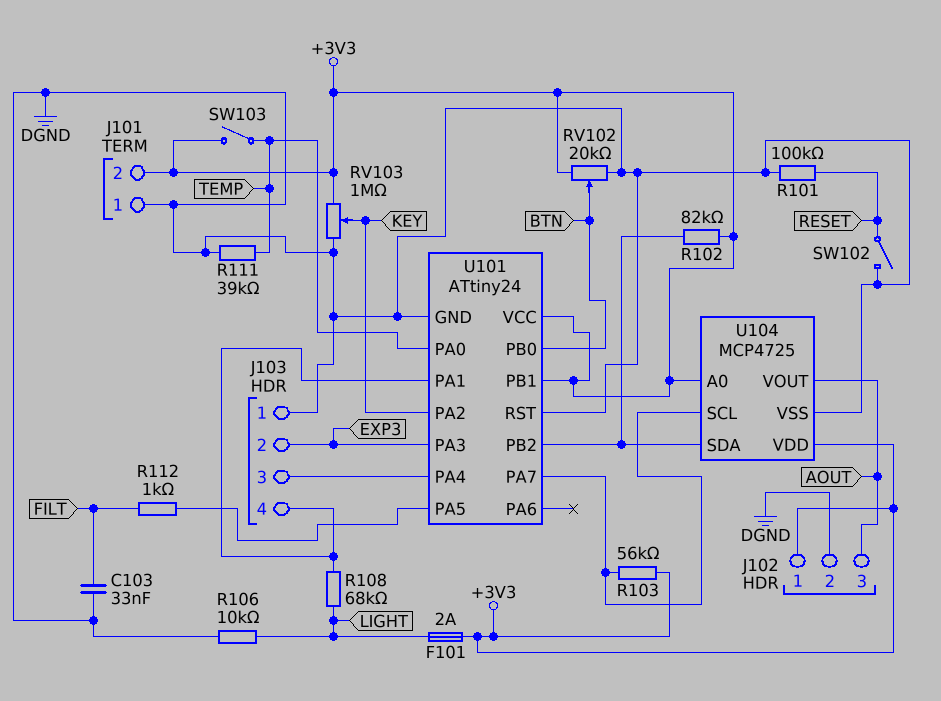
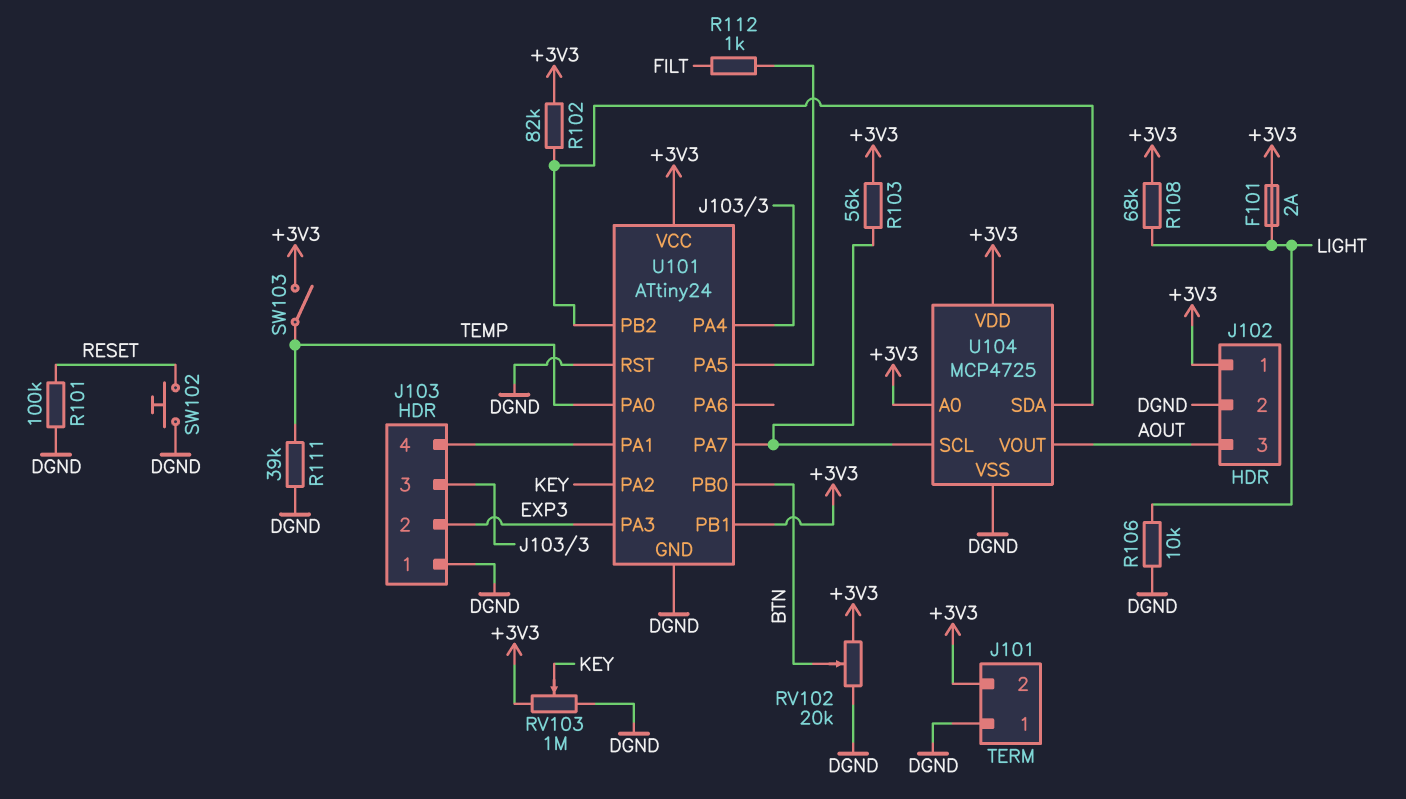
C103: 33nF (DGND, FILT) -> none
R108: 68k (J103/4, LIGHT) -> 68k (+3V3, LIGHT)
SW102: switch (DGND, RESET) -> button (DGND, RESET)

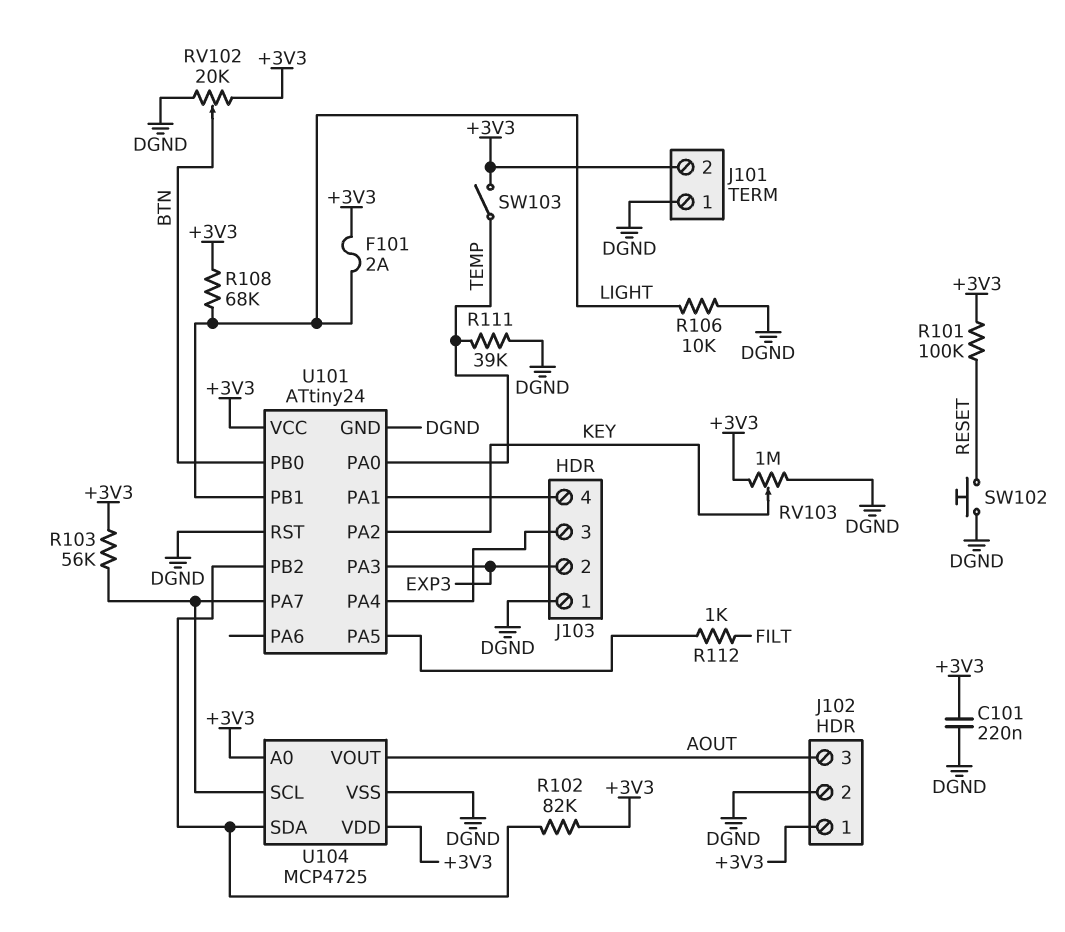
C101: none -> 220nF (+3V3, DGND)
R101: 100k (DGND, RESET) -> 100k (+3V3, RESET)
U101 pin PB1: +3V3 -> LIGHT

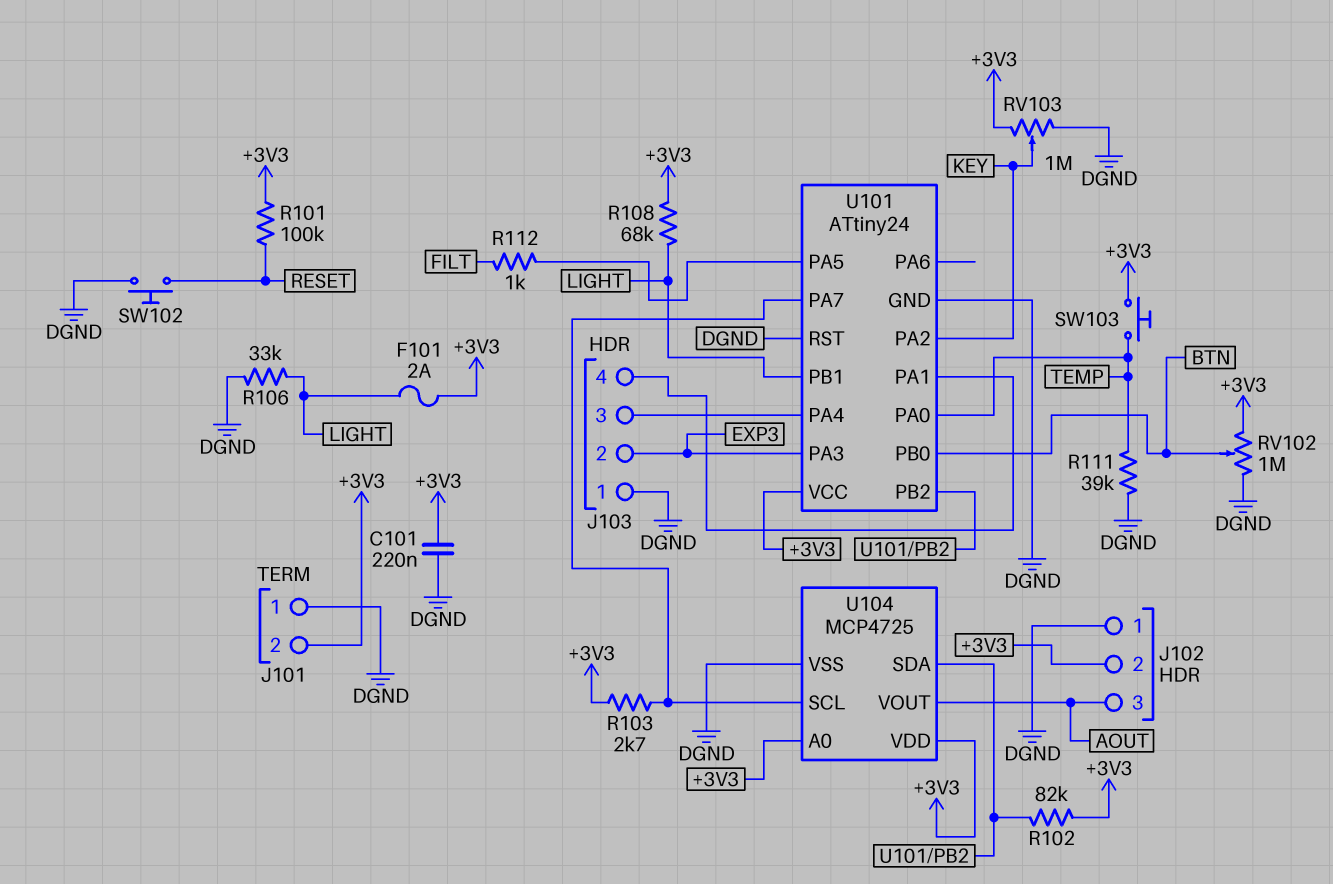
J102 pin 1: +3V3 -> DGND
J102 pin 2: DGND -> +3V3
R103: 56k (+3V3, U101/PA7) -> 2.7k (+3V3, U101/PA7)
R106: 10k (DGND, LIGHT) -> 33k (DGND, LIGHT)
RV102: 20k (+3V3, DGND, wiper BTN) -> 1M (+3V3, DGND, wiper BTN)
SW103: switch (+3V3, TEMP) -> button (+3V3, TEMP)

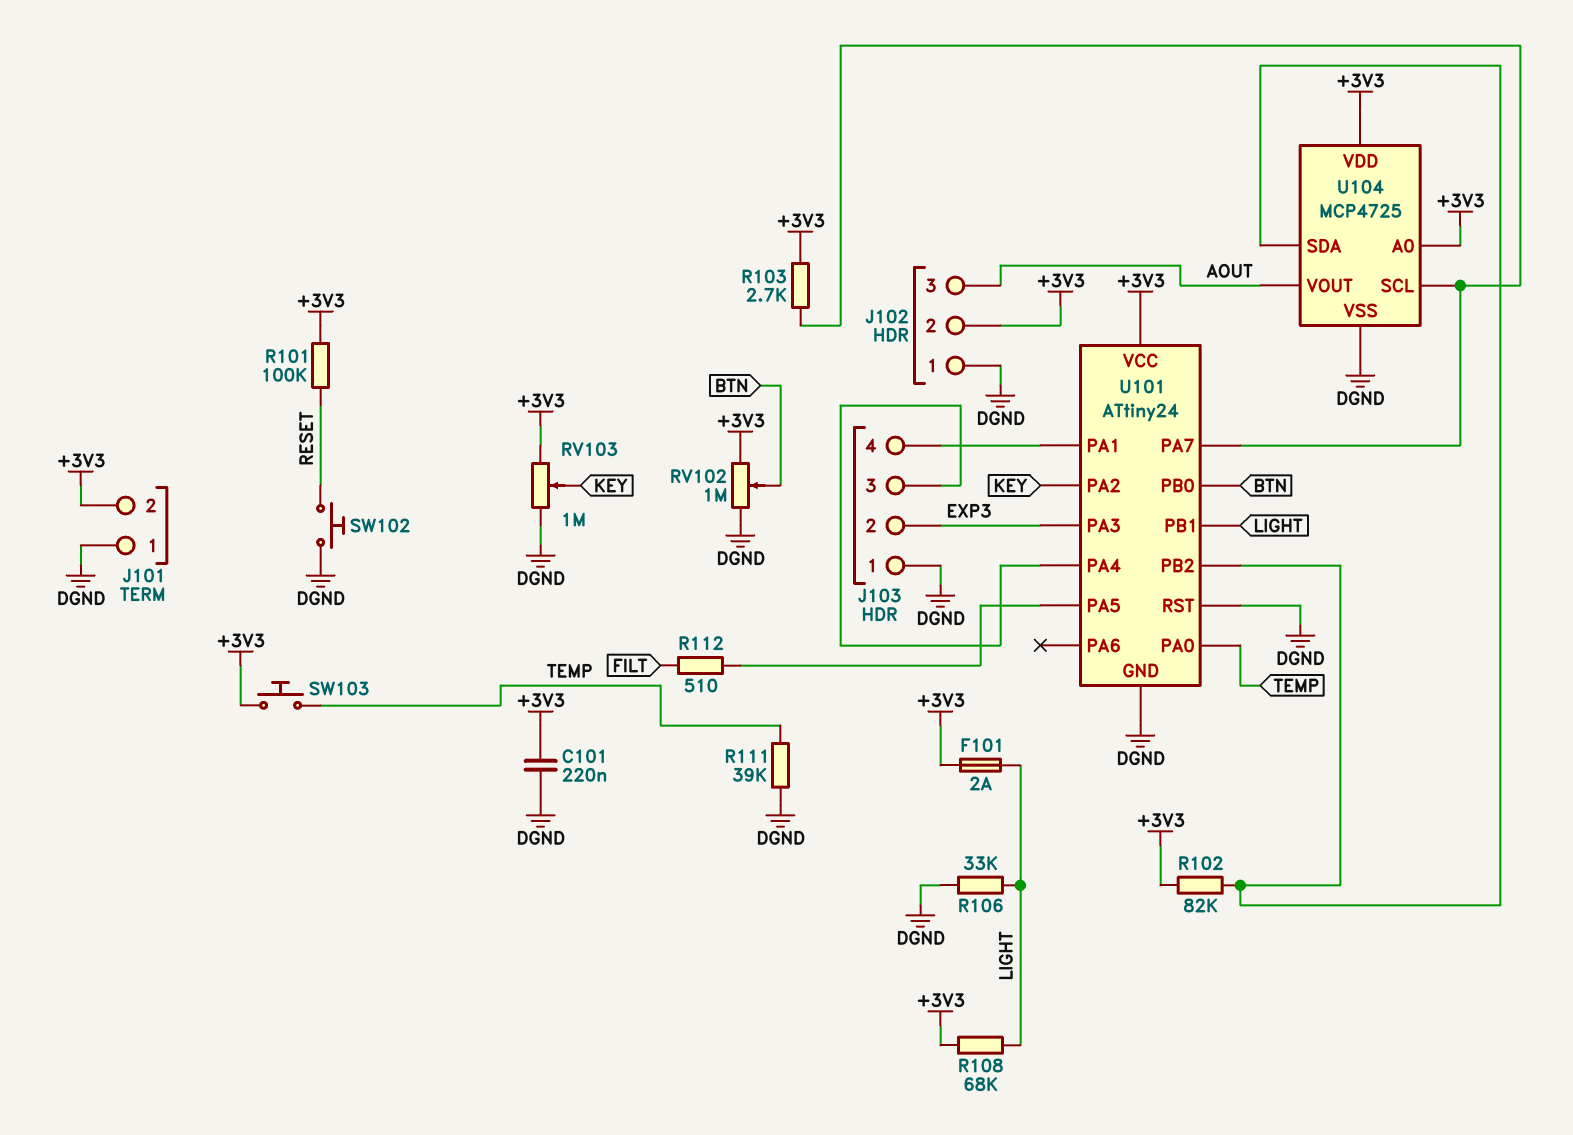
R112: 1k (FILT, U101/PA5) -> 510 (FILT, U101/PA5)

